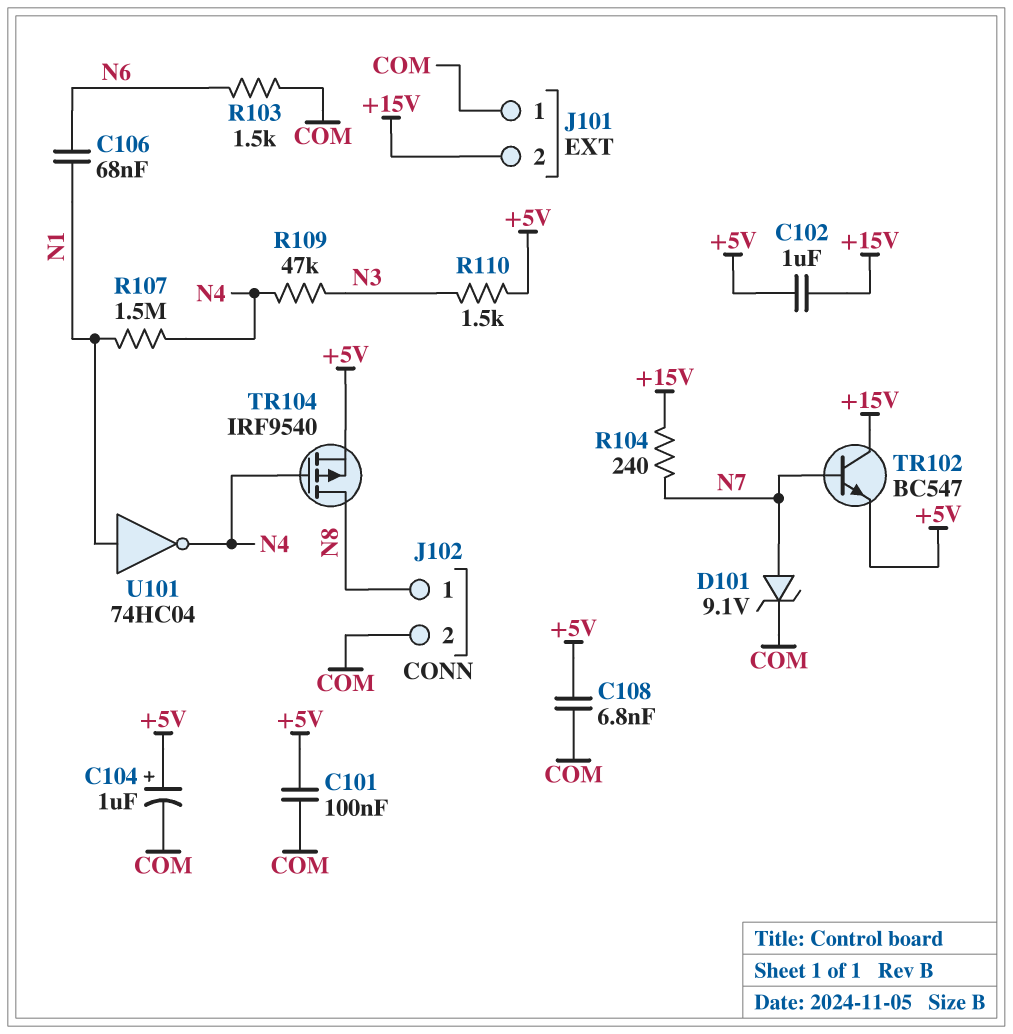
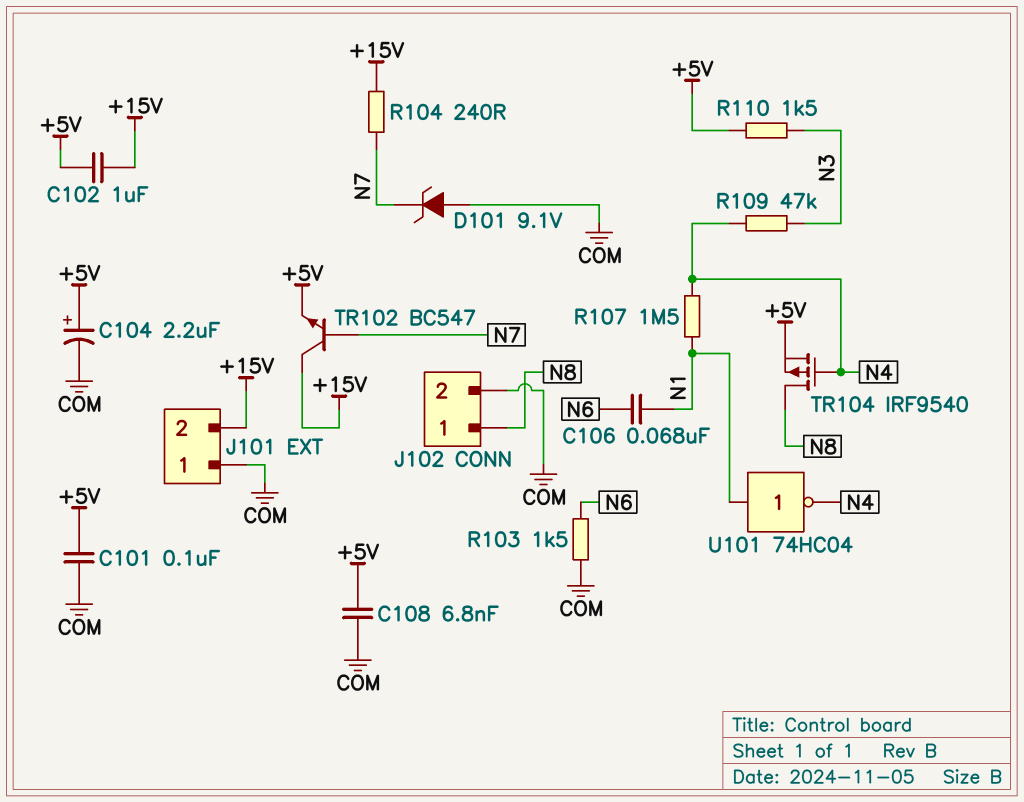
C104: 1uF (plus +5V, minus COM) -> 2.2uF (plus +5V, minus COM)
D101: zener 9.1V (A N7, K COM) -> zener 9.1V (A COM, K N7)

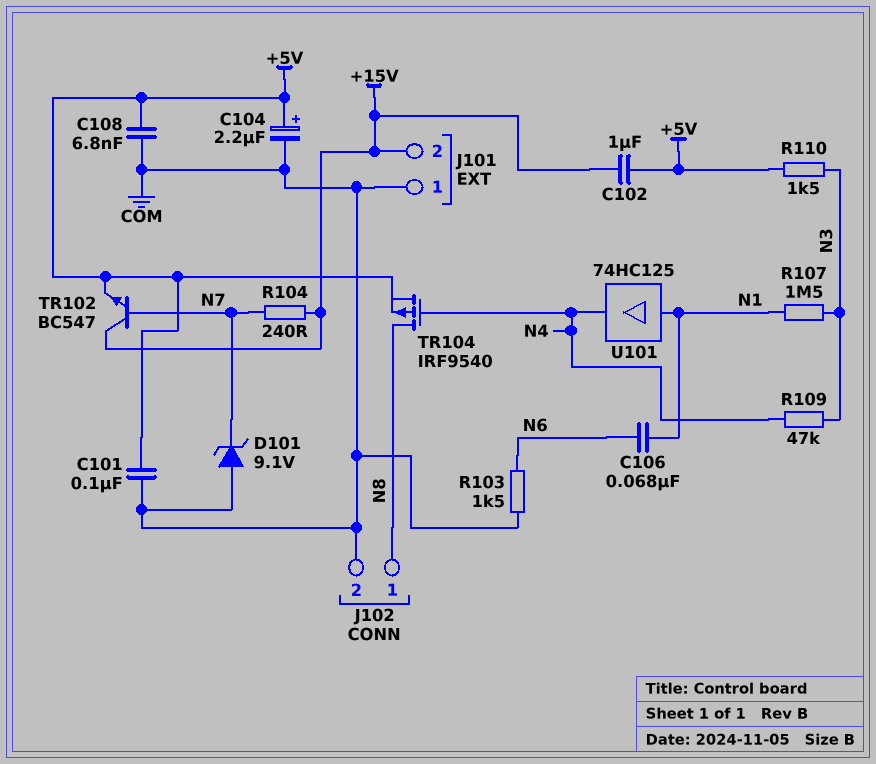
R107: 1.5M (N1, N4) -> 1.5M (N1, N3)
U101: NOT 74HC04 (in N1, out N4) -> buffer 74HC125 (in N1, out N4)

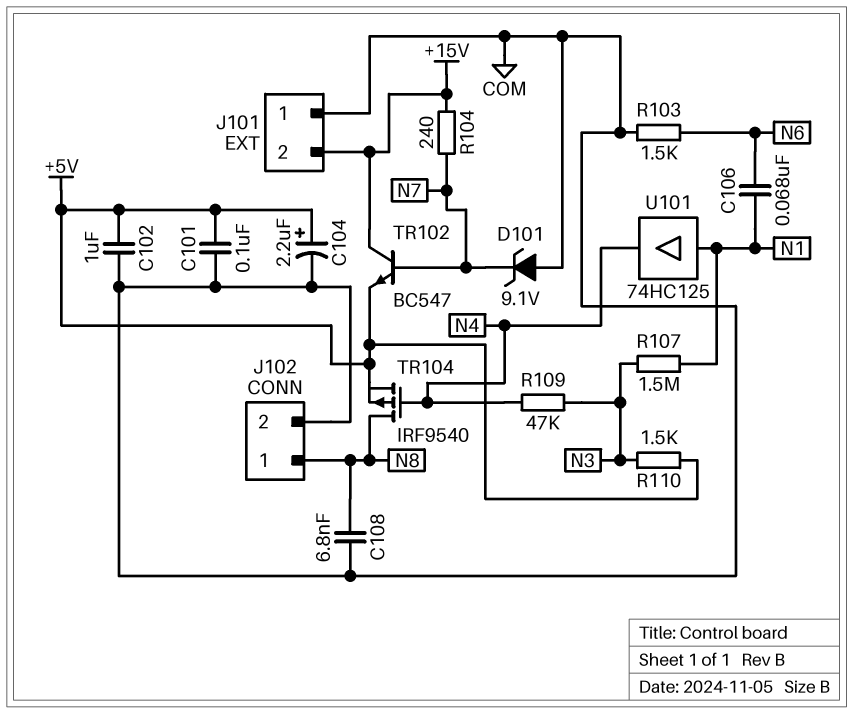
C102: 1uF (+5V, +15V) -> 1uF (+5V, COM)
C108: 6.8nF (+5V, COM) -> 6.8nF (COM, N8)

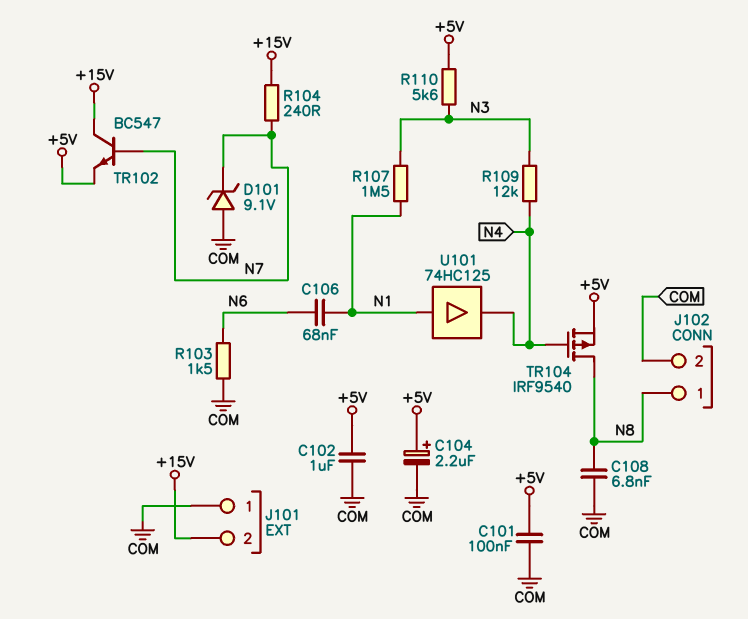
R109: 47k (N3, N4) -> 12k (N3, N4)
R110: 1.5k (+5V, N3) -> 5.6k (+5V, N3)

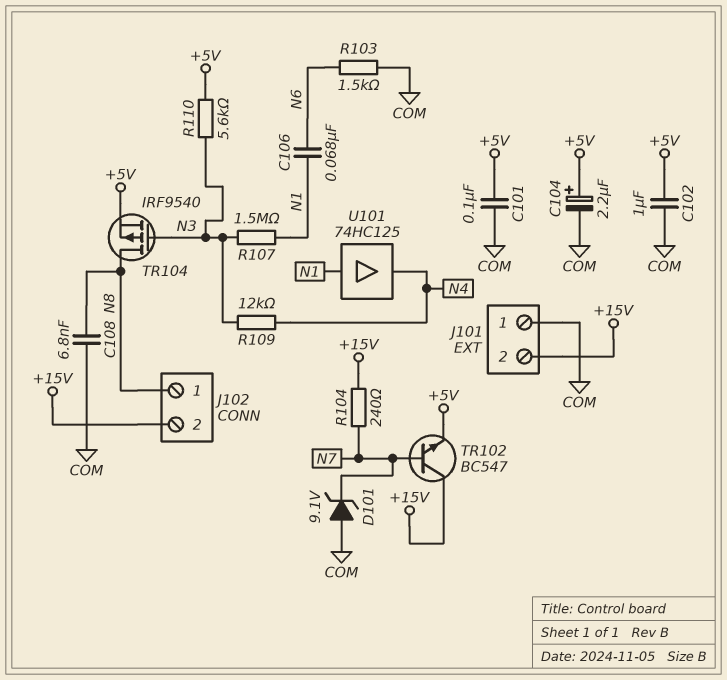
J102 pin 2: COM -> +15V
TR104: PMOS IRF9540 (G N4, D N8, S +5V) -> PMOS IRF9540 (G N3, D N8, S +5V)

